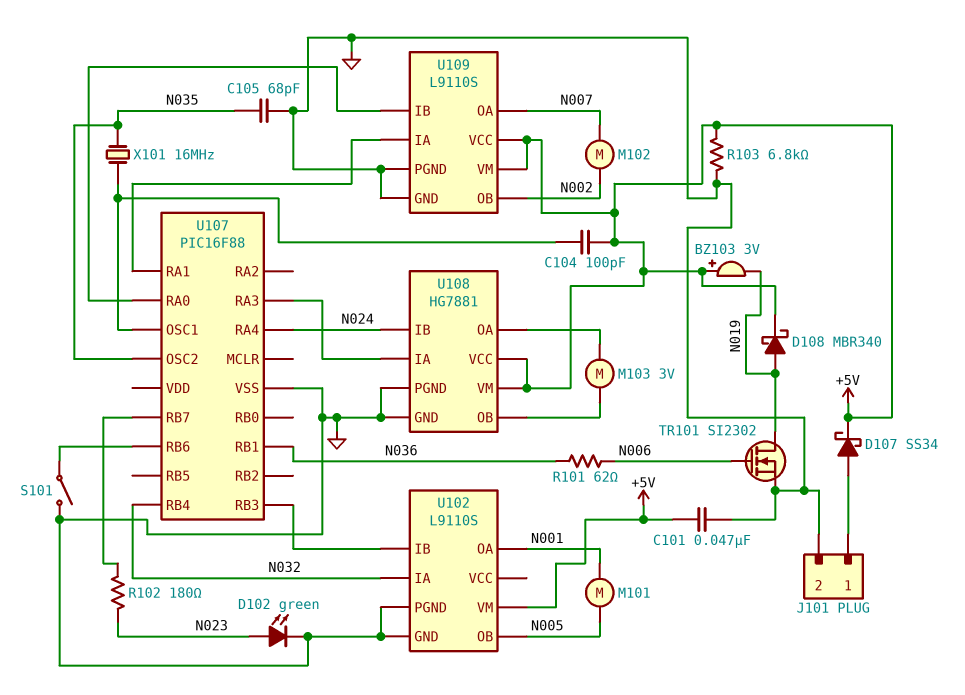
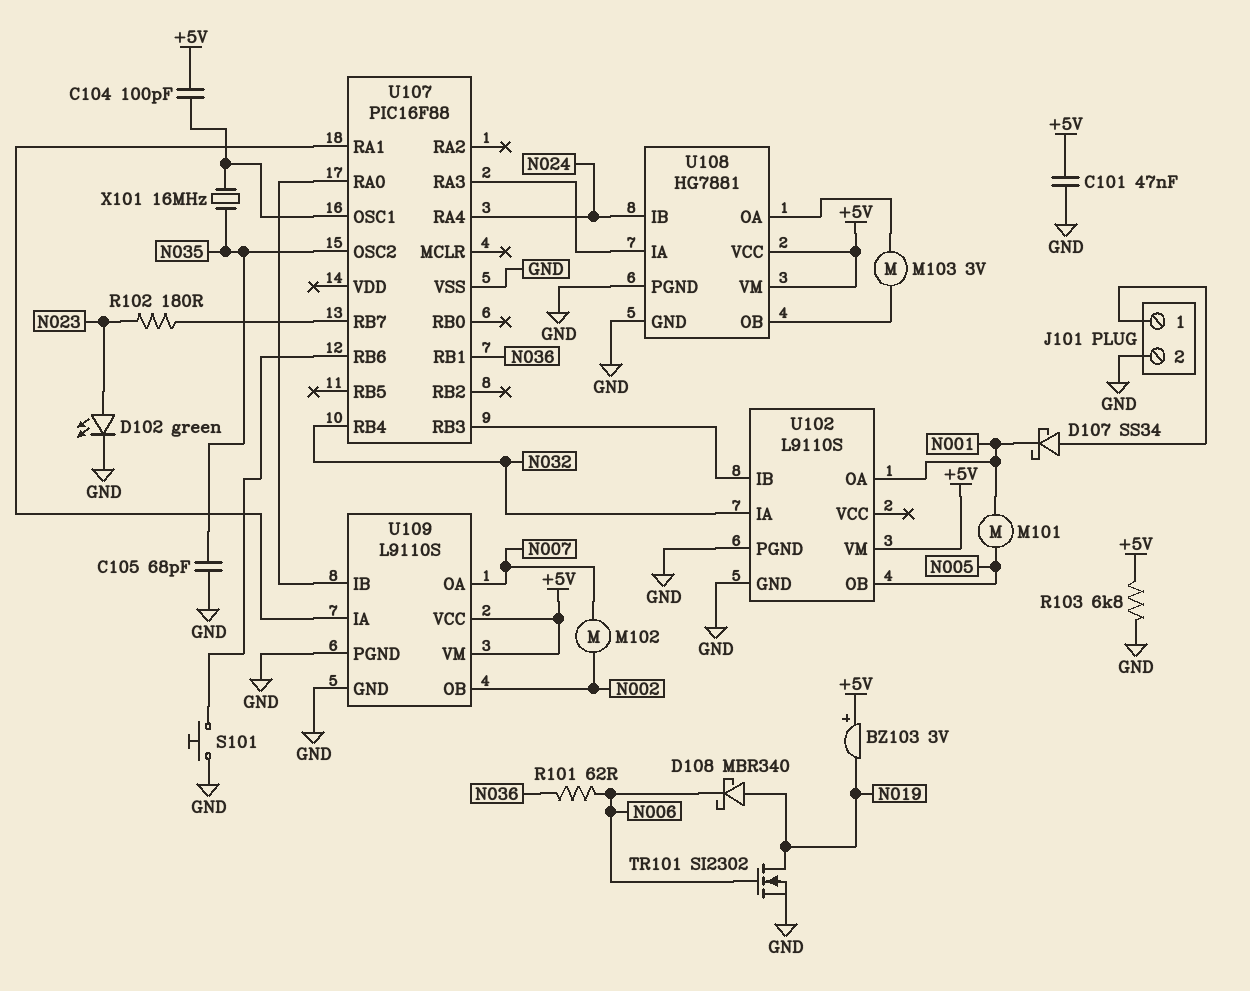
D107: schottky SS34 (A J101/1, K +5V) -> schottky SS34 (A J101/1, K N001)
D108: schottky MBR340 (A N019, K +5V) -> schottky MBR340 (A N019, K N006)
S101: switch (GND, U107/RB6) -> button (GND, U107/RB6)

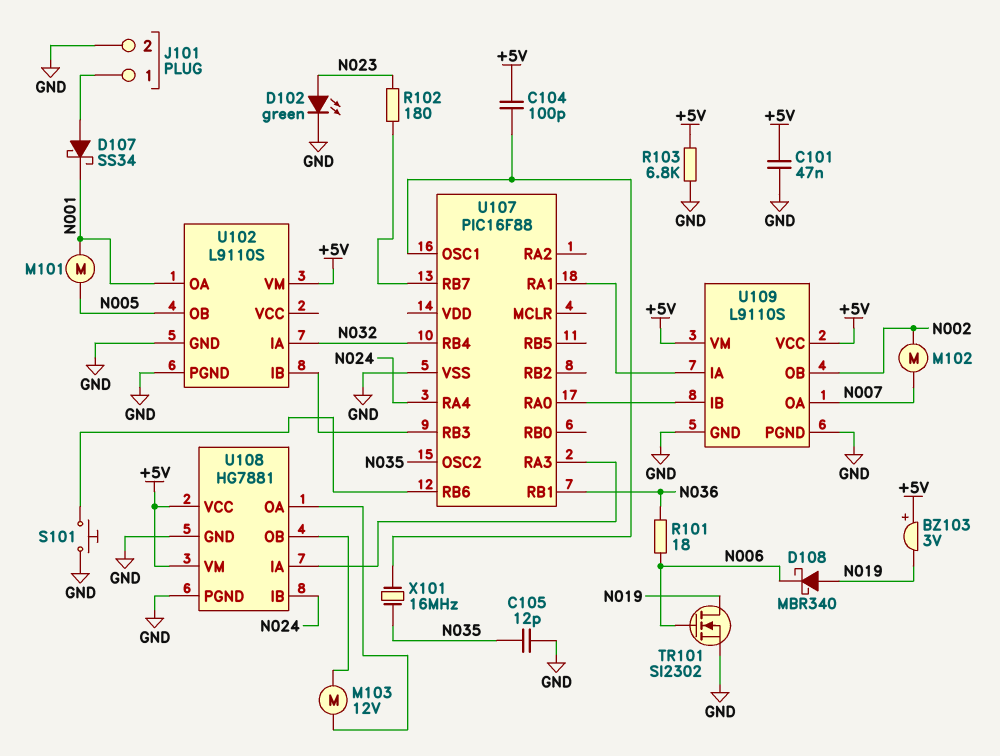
C105: 68pF (GND, N035) -> 12pF (GND, N035)
M103: motor 3V (U108/OA, U108/OB) -> motor 12V (U108/OA, U108/OB)
R101: 62 (N006, N036) -> 18 (N006, N036)

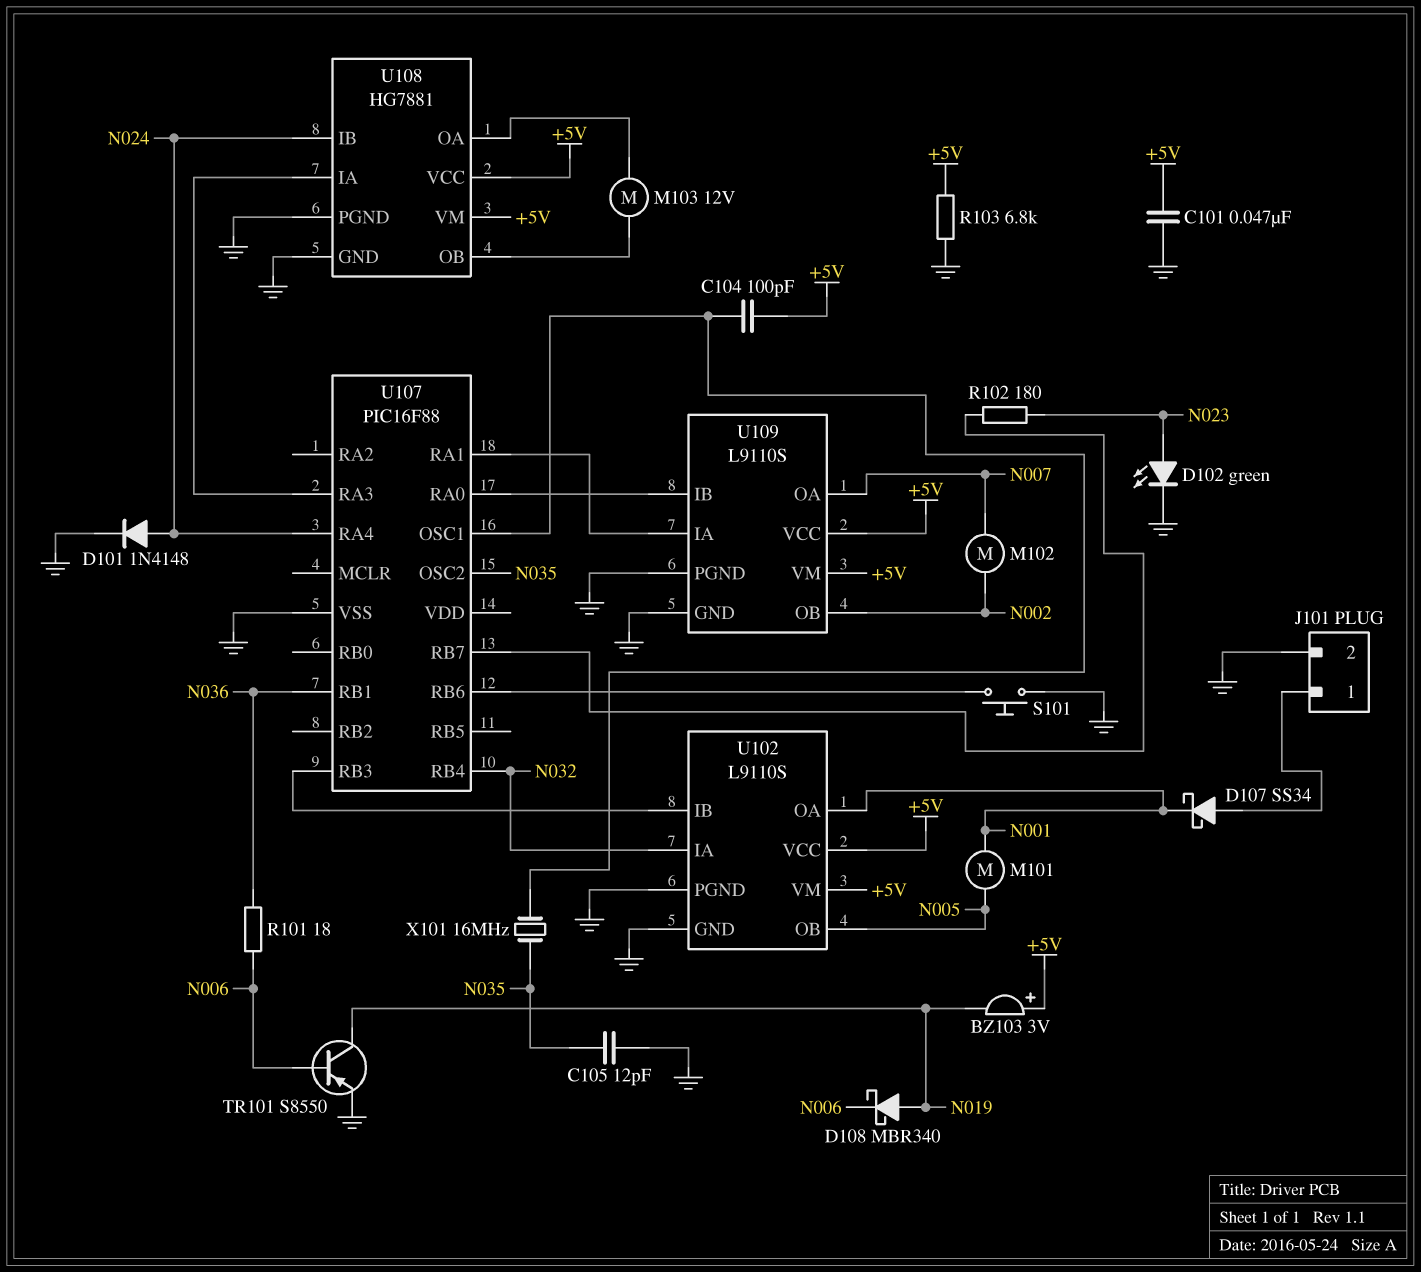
D101: none -> diode 1N4148 (A N024, K GND)
TR101: NMOS SI2302 (G N006, D N019, S GND) -> PNP S8550 (B N006, C N019, E GND)
U102 pin VCC: none -> +5V

